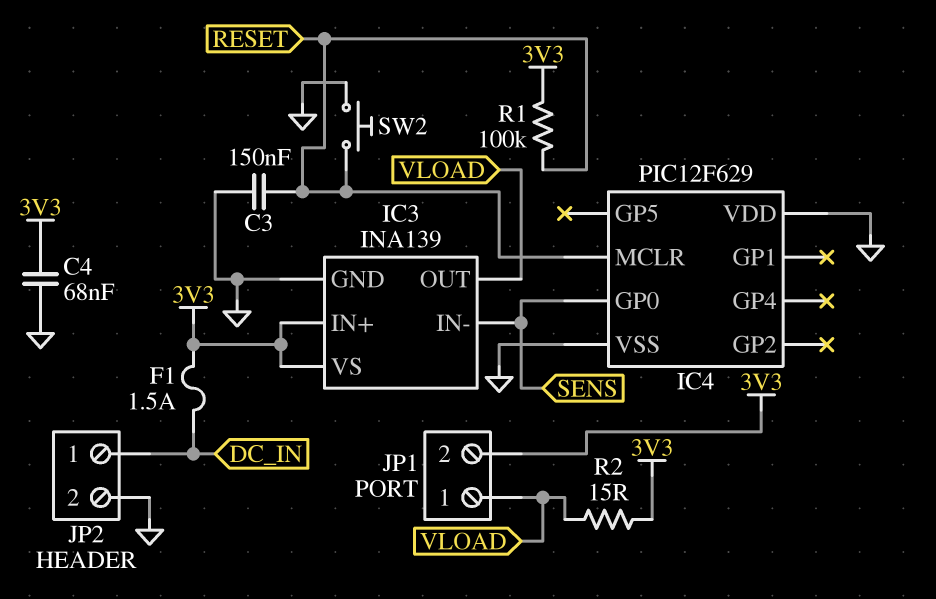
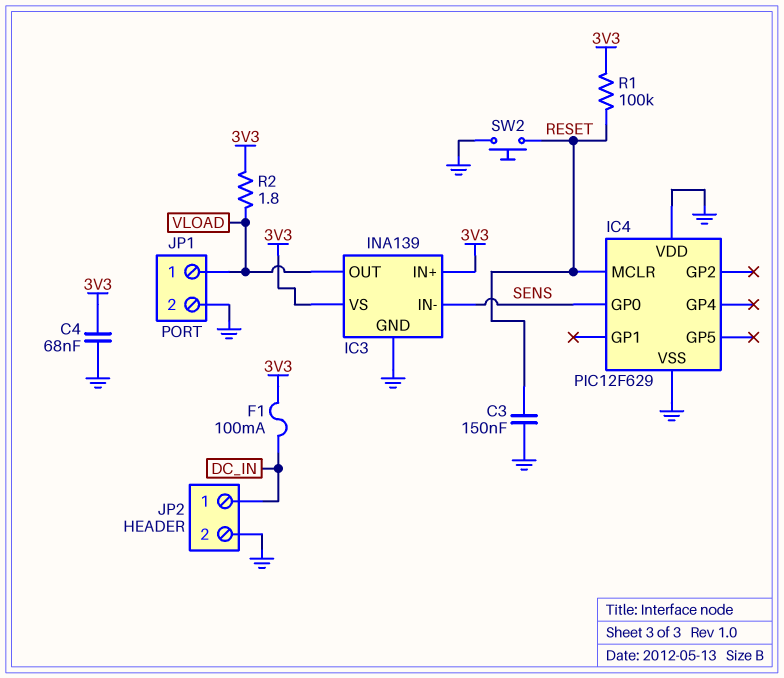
F1: 1.5A (3V3, DC_IN) -> 100mA (3V3, DC_IN)
JP1 pin 2: 3V3 -> GND
R2: 15 (3V3, VLOAD) -> 1.8 (3V3, VLOAD)

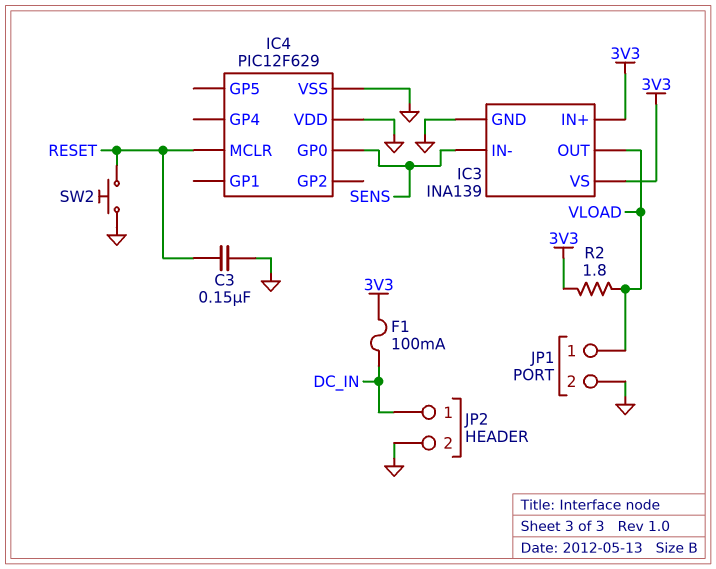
C4: 68nF (3V3, GND) -> none
R1: 100k (3V3, RESET) -> none

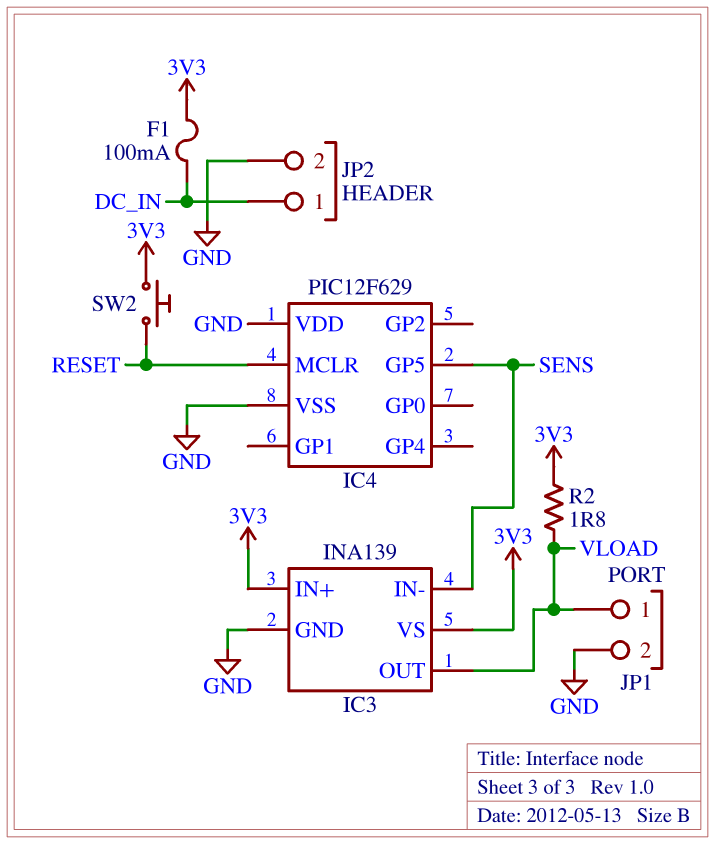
C3: 150nF (GND, RESET) -> none
IC4 pin GP0: SENS -> none
IC4 pin GP5: none -> SENS
SW2: button (GND, RESET) -> button (3V3, RESET)

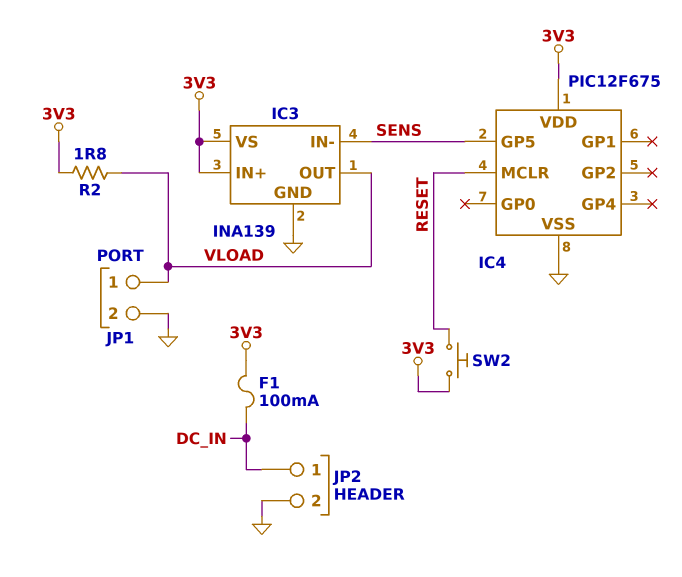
IC4: PIC12F629 -> PIC12F675
IC4 pin VDD: GND -> 3V3

